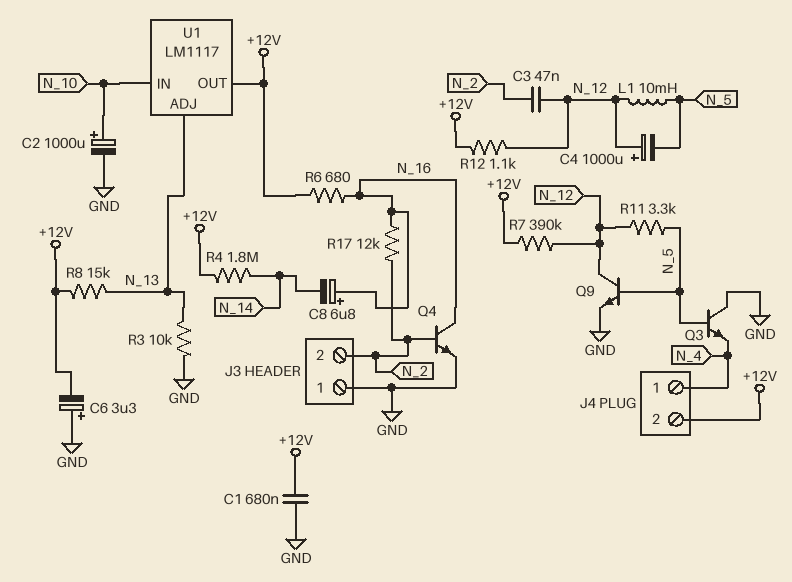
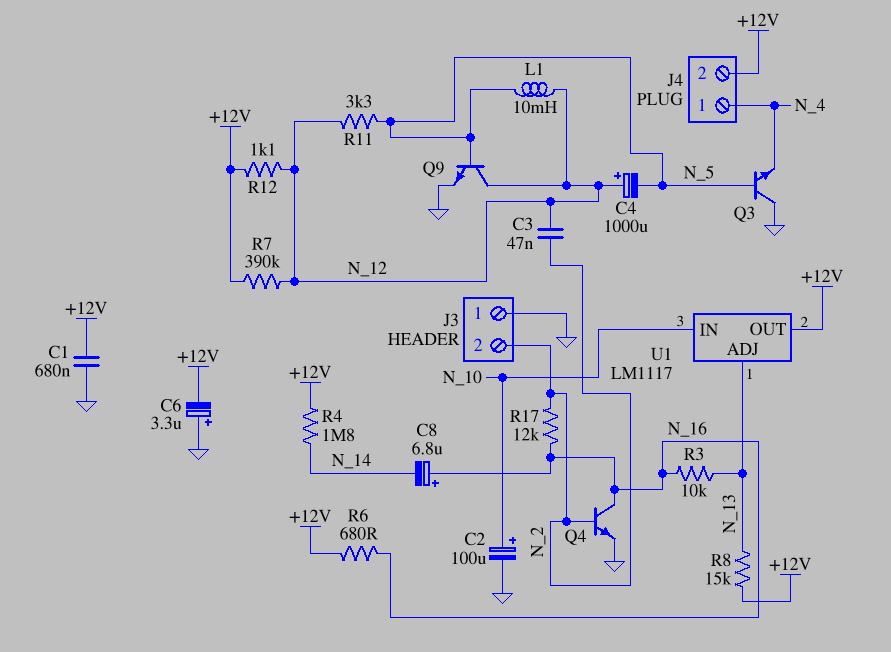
C2: 1000uF (plus N_10, minus GND) -> 100uF (plus N_10, minus GND)
R3: 10k (GND, N_13) -> 10k (N_13, N_16)

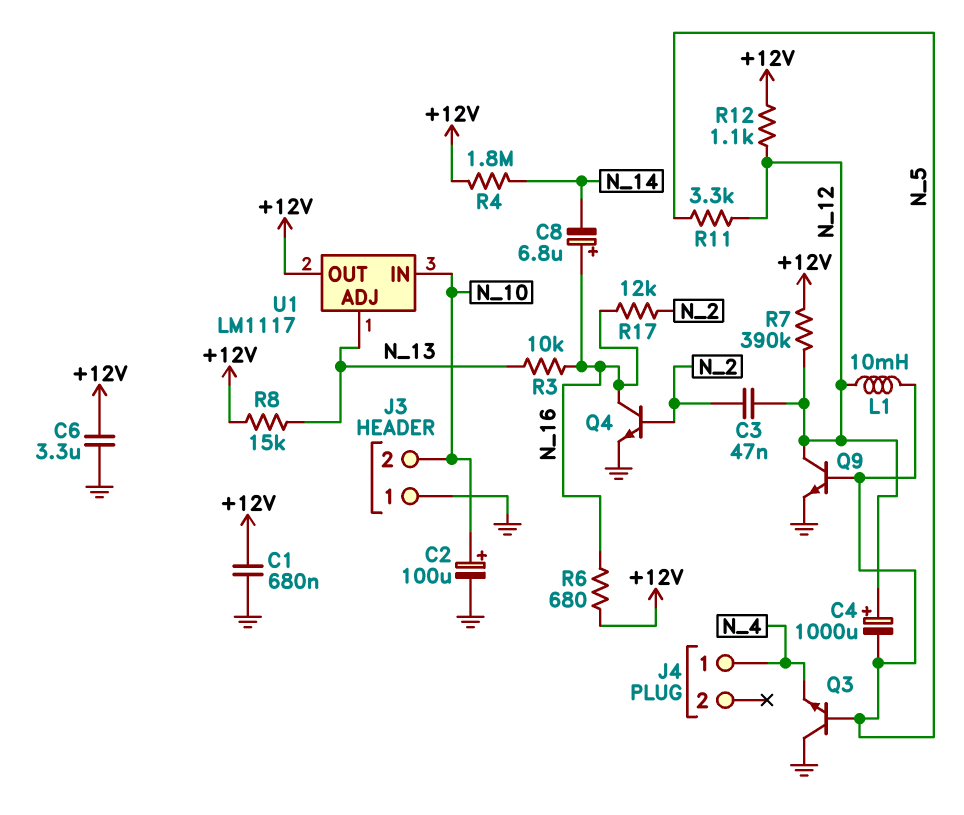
C6: 3.3uF (plus GND, minus +12V) -> 3.3uF (+12V, GND)
J3 pin 2: N_2 -> N_10
J4 pin 2: +12V -> none

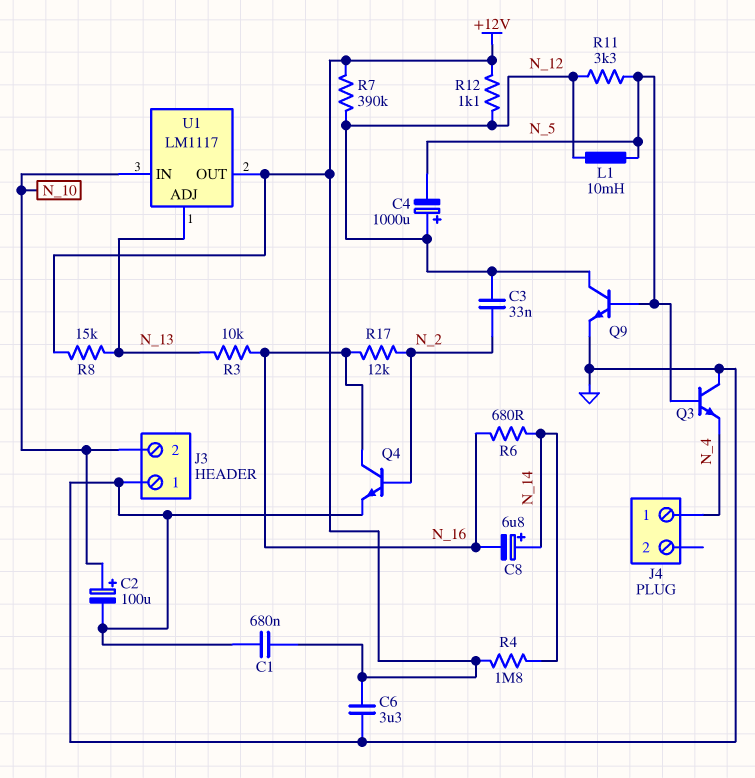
C3: 47nF (N_2, N_12) -> 33nF (N_2, N_12)
C8: 6.8uF (plus N_16, minus N_14) -> 6.8uF (plus N_14, minus N_16)
R6: 680 (+12V, N_16) -> 680 (N_14, N_16)

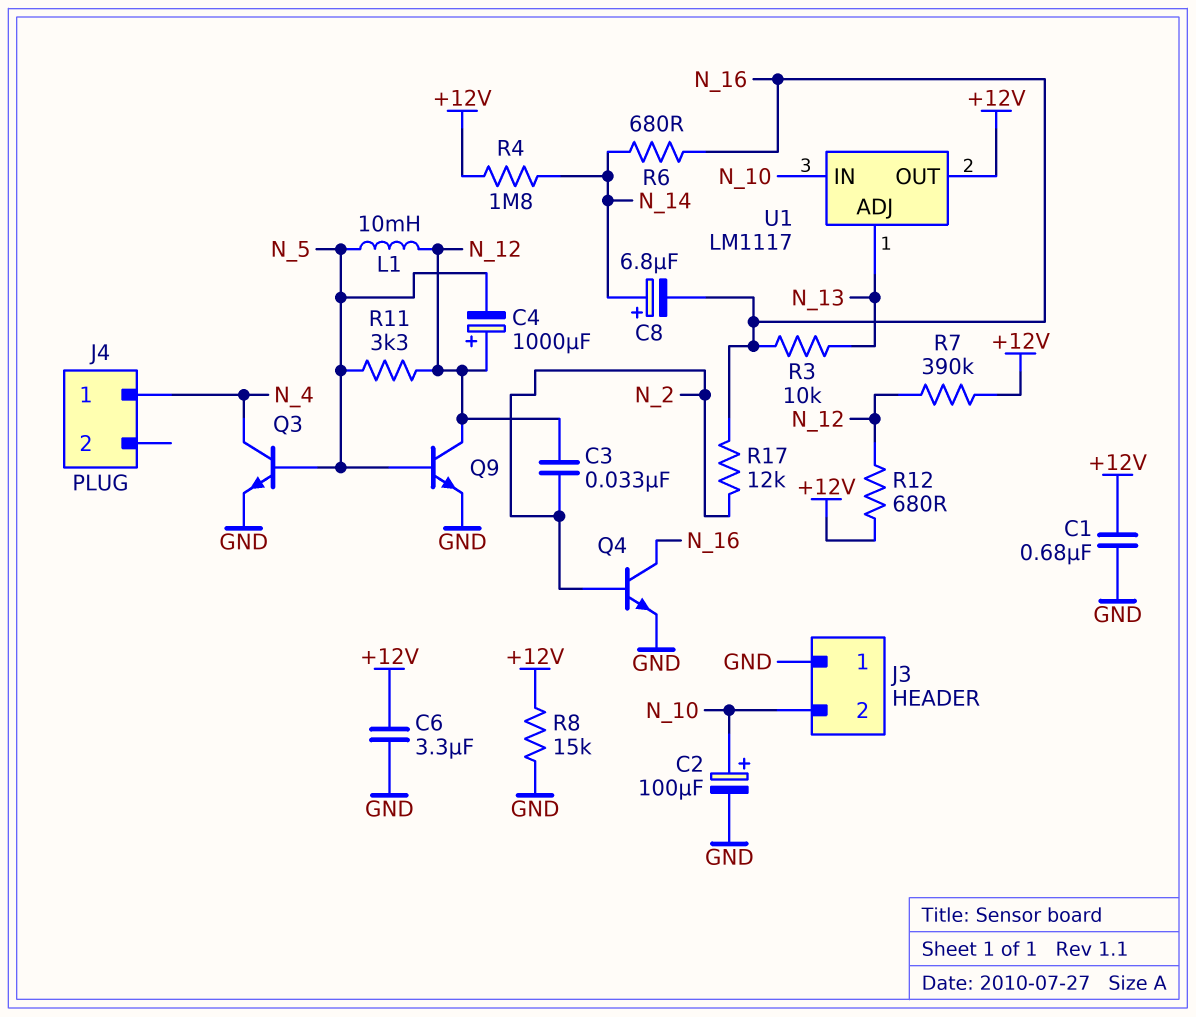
Q3: NPN (B N_5, C GND, E N_4) -> NPN (B N_5, C N_4, E GND)
R8: 15k (+12V, N_13) -> 15k (+12V, GND)
R12: 1.1k (+12V, N_12) -> 680 (+12V, N_12)

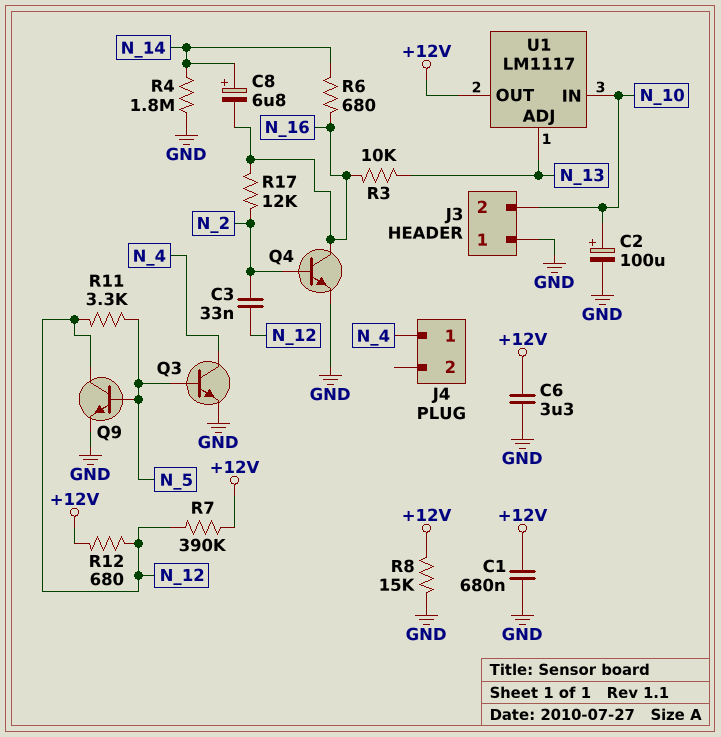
C4: 1000uF (plus N_12, minus N_5) -> none
L1: 10mH (N_5, N_12) -> none
R4: 1.8M (+12V, N_14) -> 1.8M (GND, N_14)

